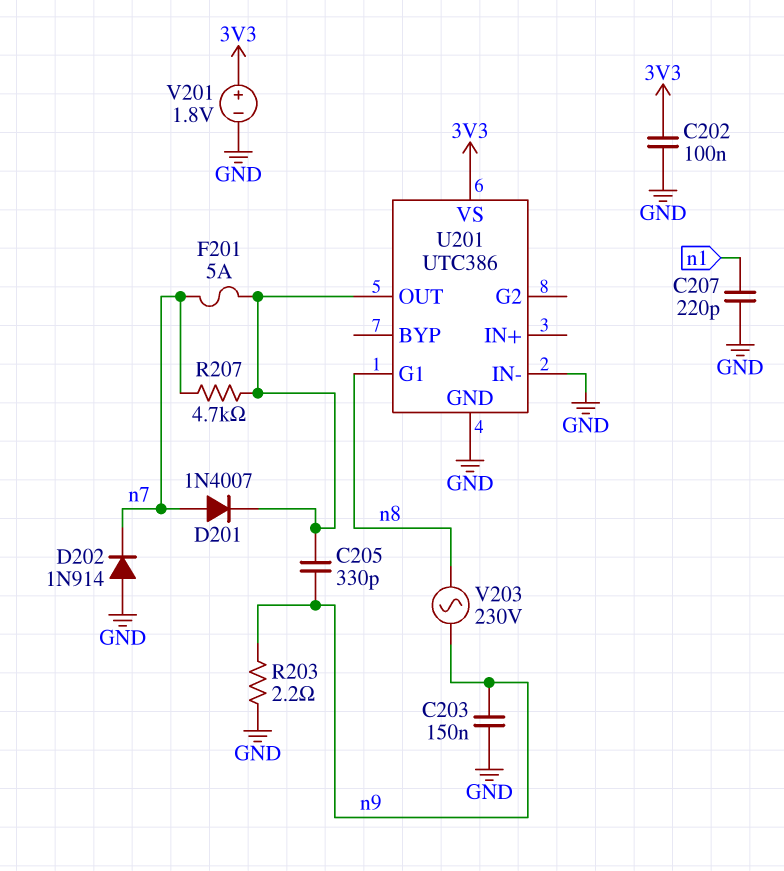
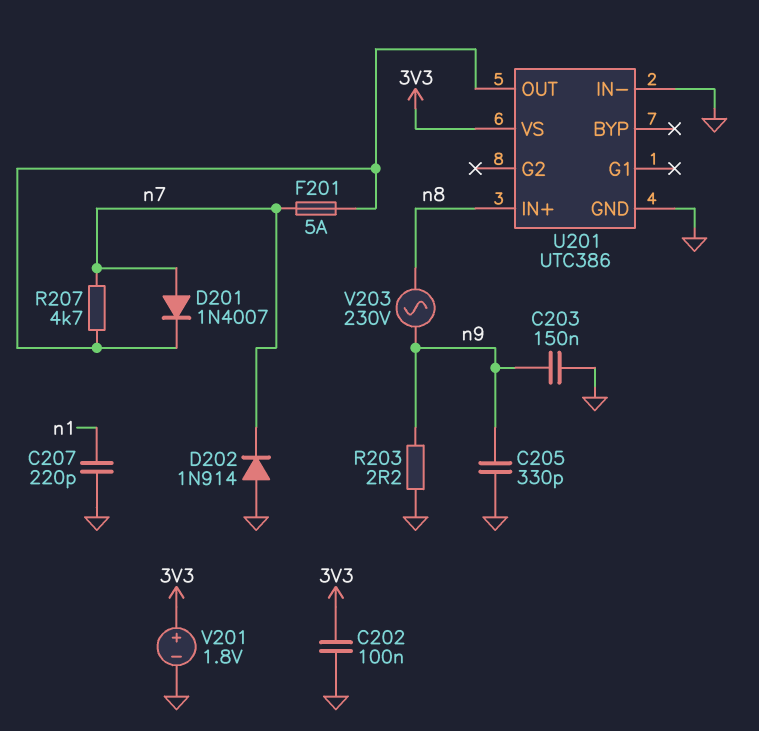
C205: 330pF (U201/OUT, n9) -> 330pF (GND, n9)
U201 pin G1: n8 -> none
U201 pin IN+: none -> n8

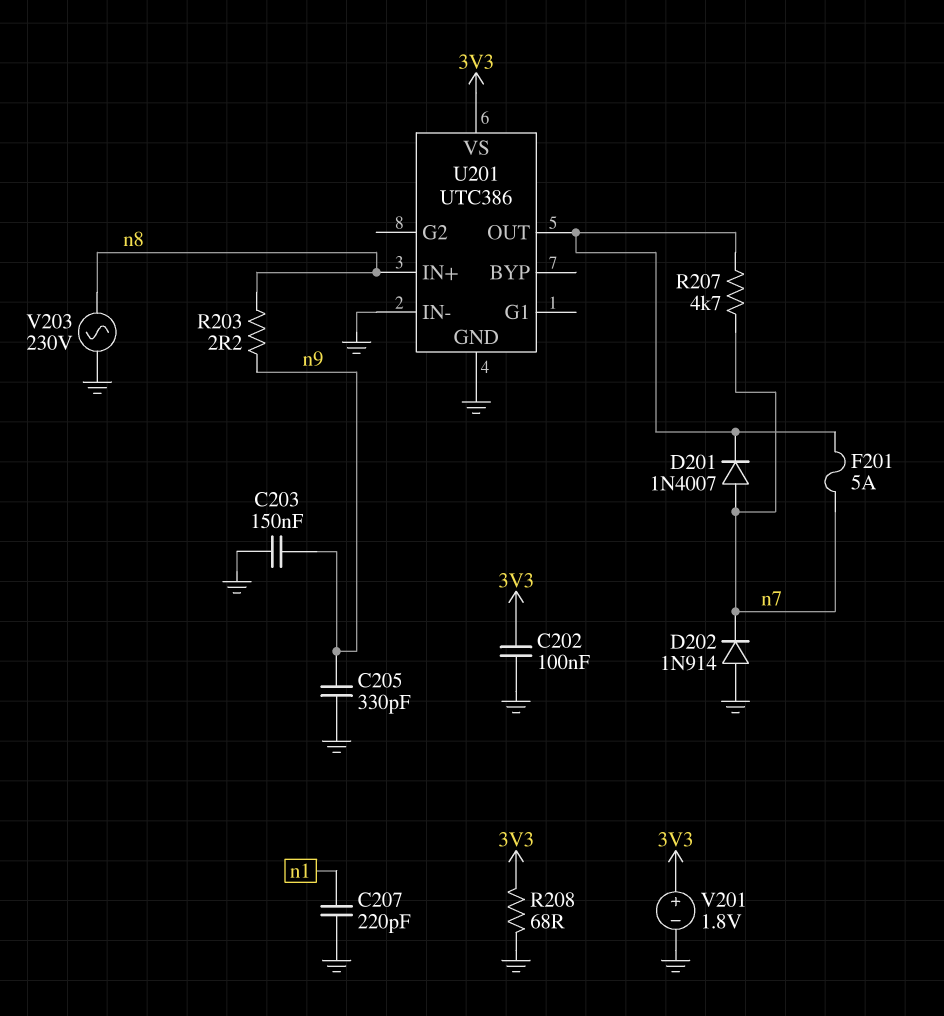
R203: 2.2 (GND, n9) -> 2.2 (n8, n9)
R208: none -> 68 (3V3, GND)
V203: AC 230V (n8, n9) -> AC 230V (GND, n8)

